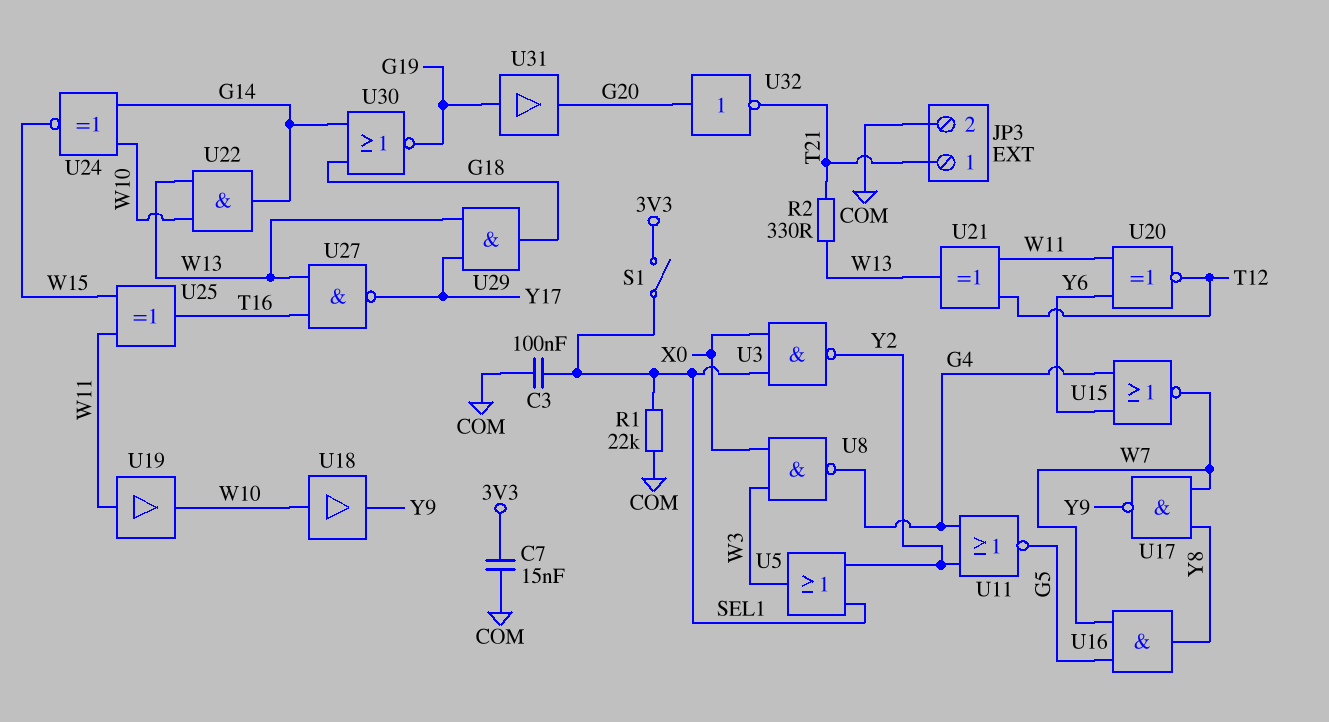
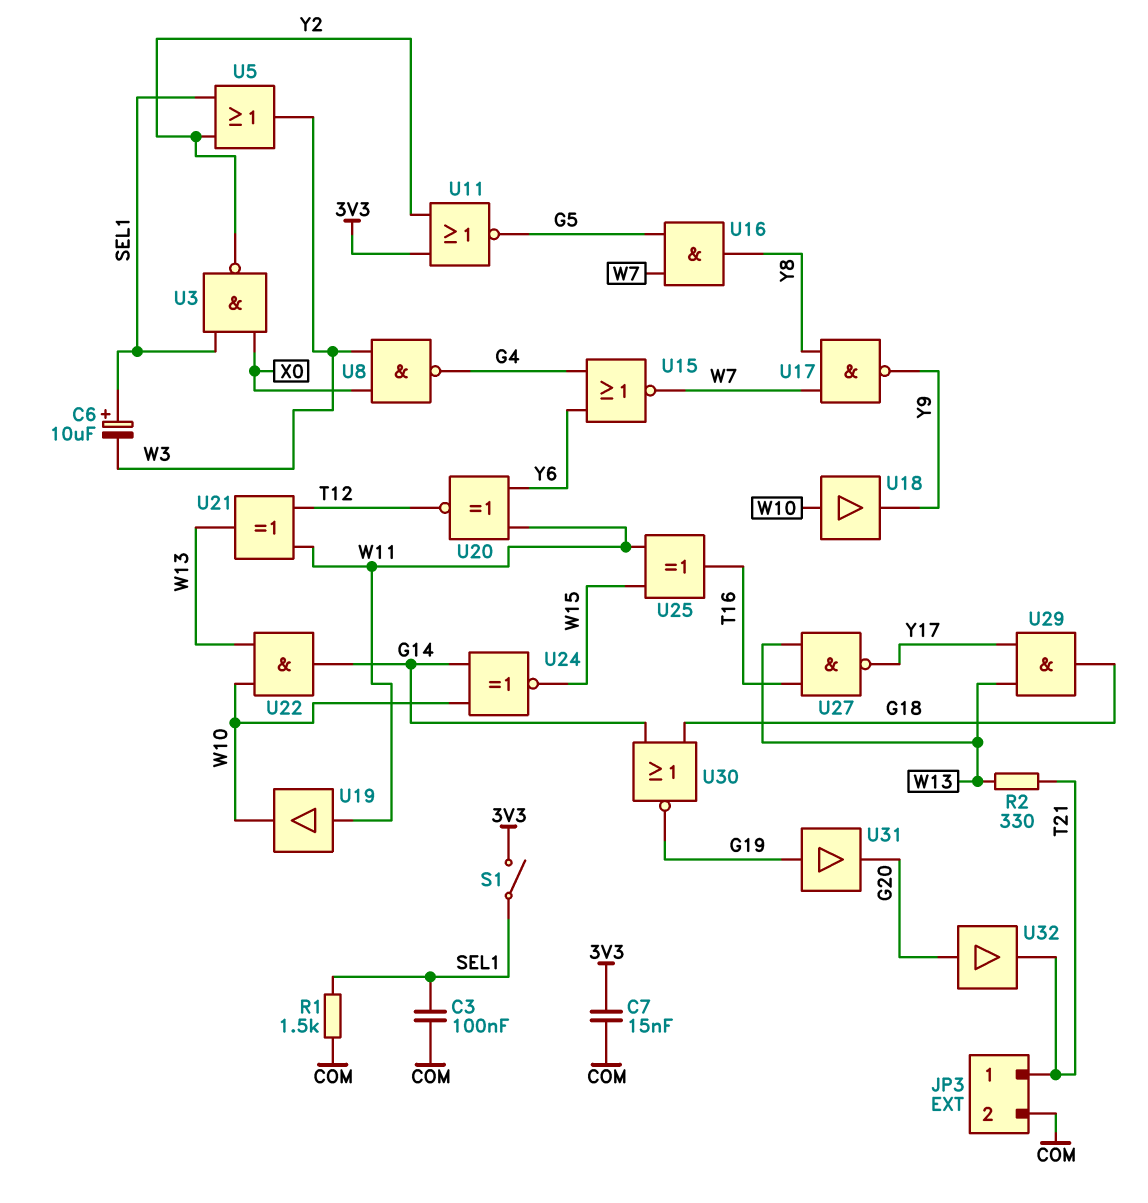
C6: none -> 10uF (plus SEL1, minus W3)
R1: 22k (COM, SEL1) -> 1.5k (COM, SEL1)
U11: NOR (in G4, in Y2, out G5) -> NOR (in 3V3, in Y2, out G5)
U32: NOT (in G20, out T21) -> buffer (in G20, out T21)

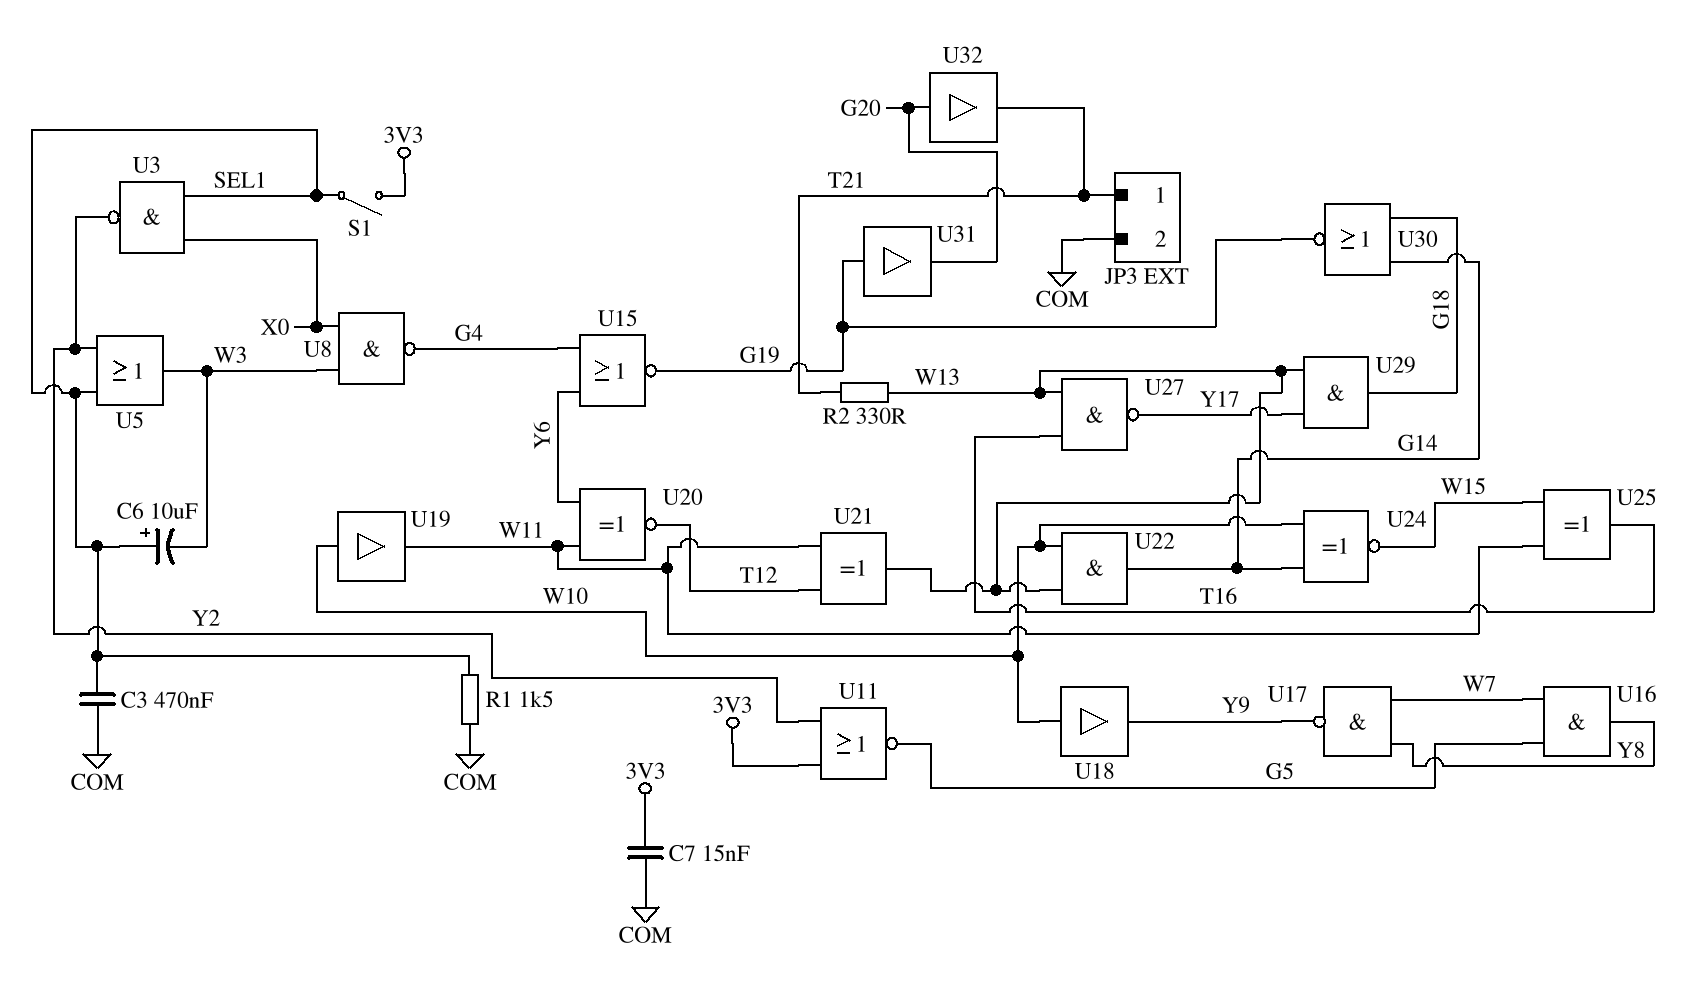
C3: 100nF (COM, SEL1) -> 470nF (COM, SEL1)
U15: NOR (in G4, in Y6, out W7) -> NOR (in G4, in Y6, out G19)
U19: buffer (in W11, out W10) -> buffer (in W10, out W11)

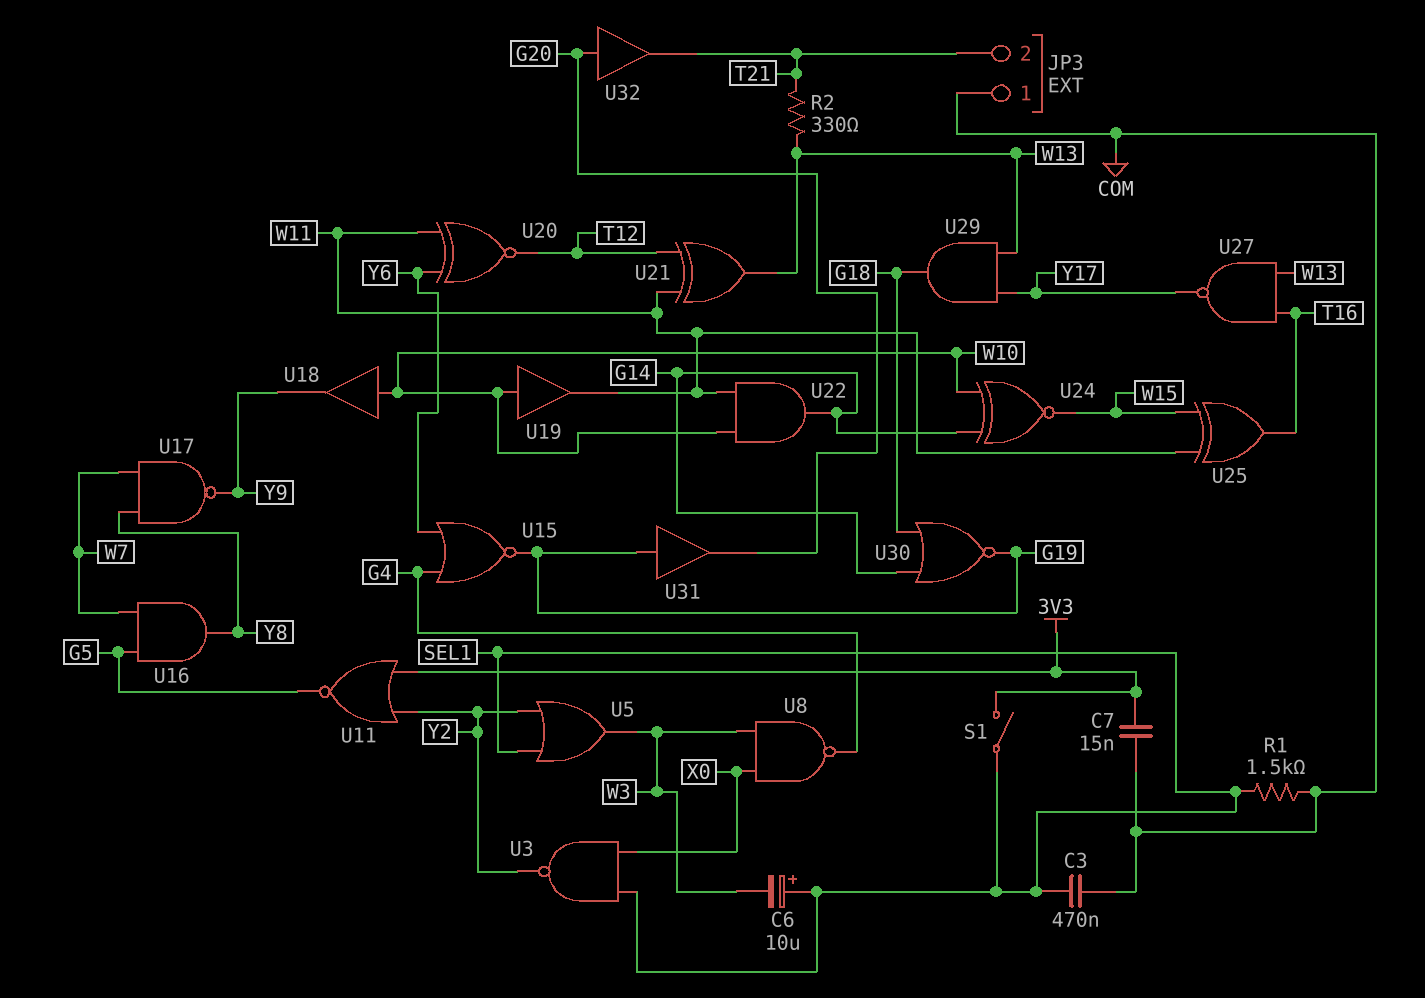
JP3 pin 1: T21 -> COM
JP3 pin 2: COM -> T21
U22: AND (in W10, in W13, out G14) -> AND (in W10, in W11, out G14)

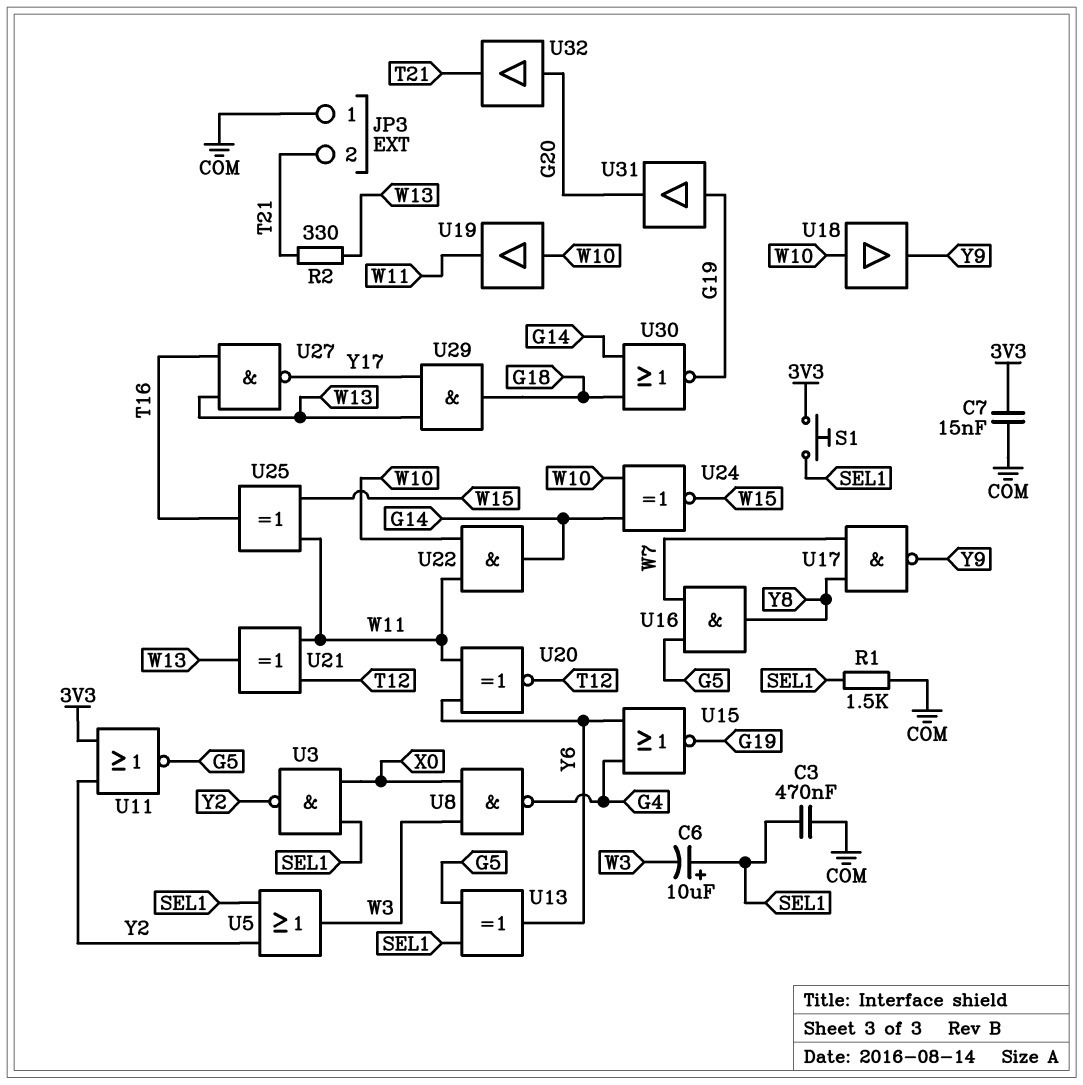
S1: switch (3V3, SEL1) -> button (3V3, SEL1)
U13: none -> XOR (in G5, in SEL1, out Y6)

